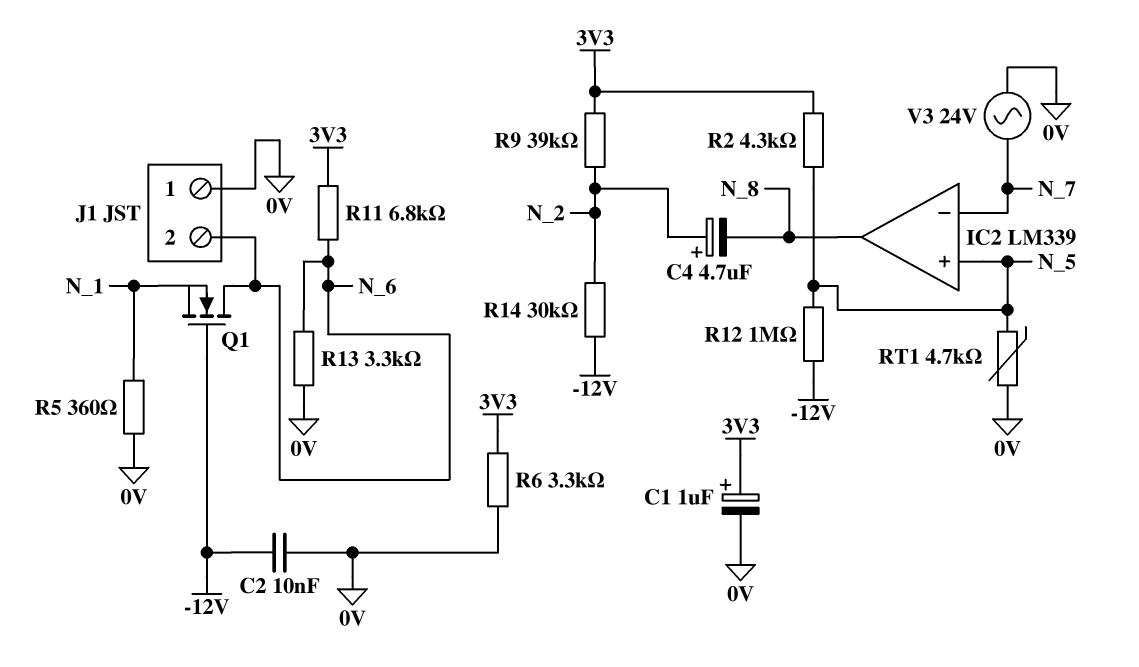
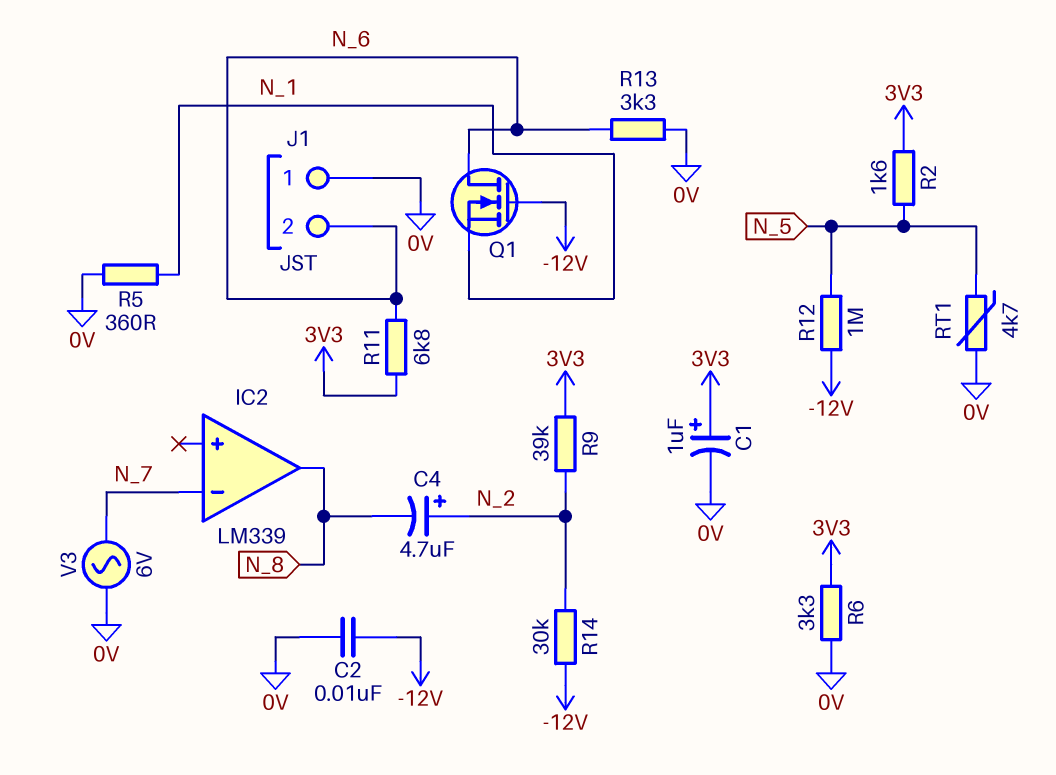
IC2 pin in+: N_5 -> none
R2: 4.3k (3V3, N_5) -> 1.6k (3V3, N_5)
V3: AC 24V (0V, N_7) -> AC 6V (0V, N_7)

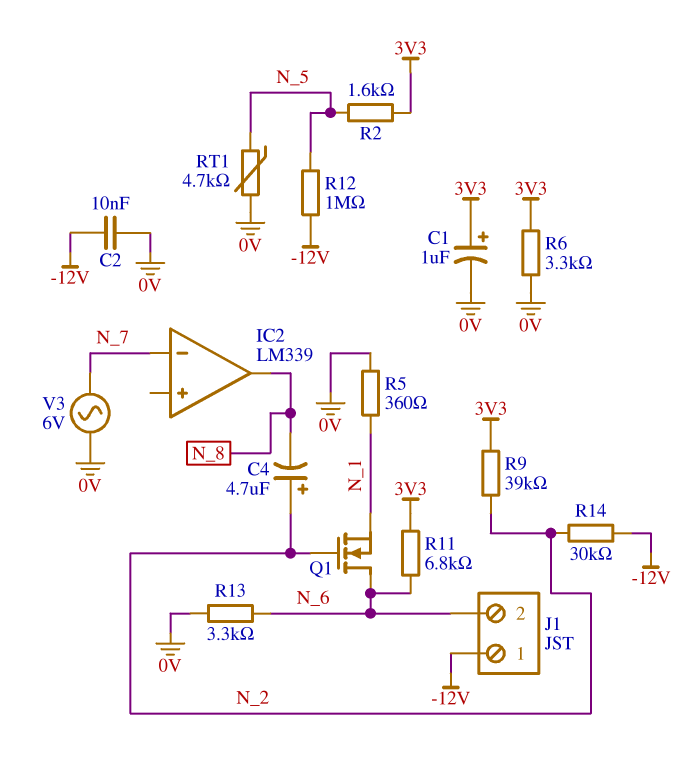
J1 pin 1: 0V -> -12V
Q1: NMOS (G -12V, D N_6, S N_1) -> NMOS (G N_2, D N_6, S N_1)

